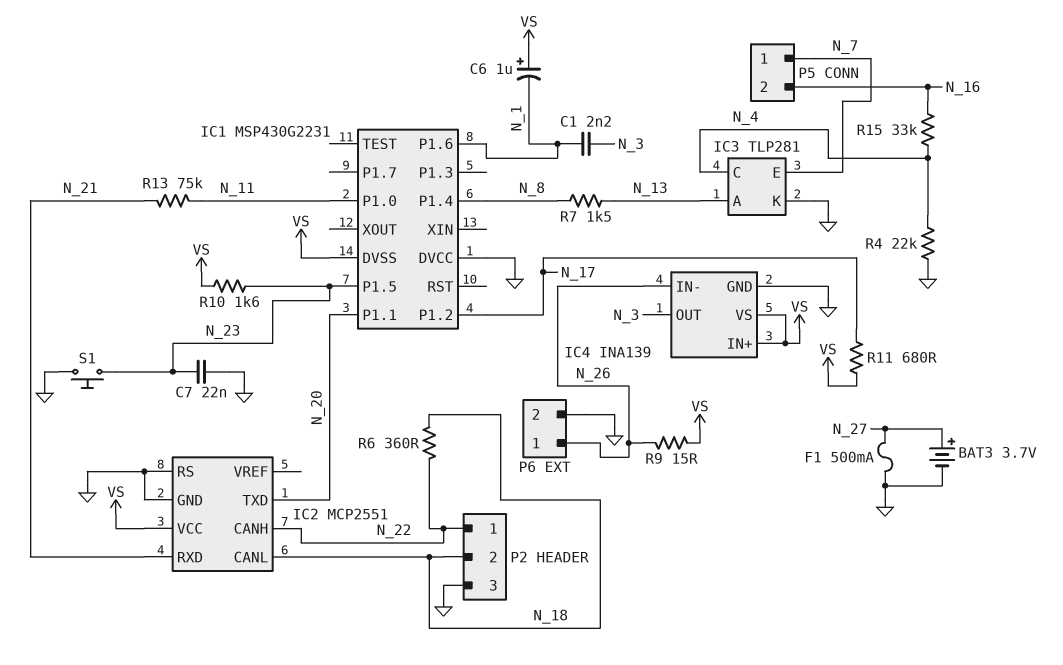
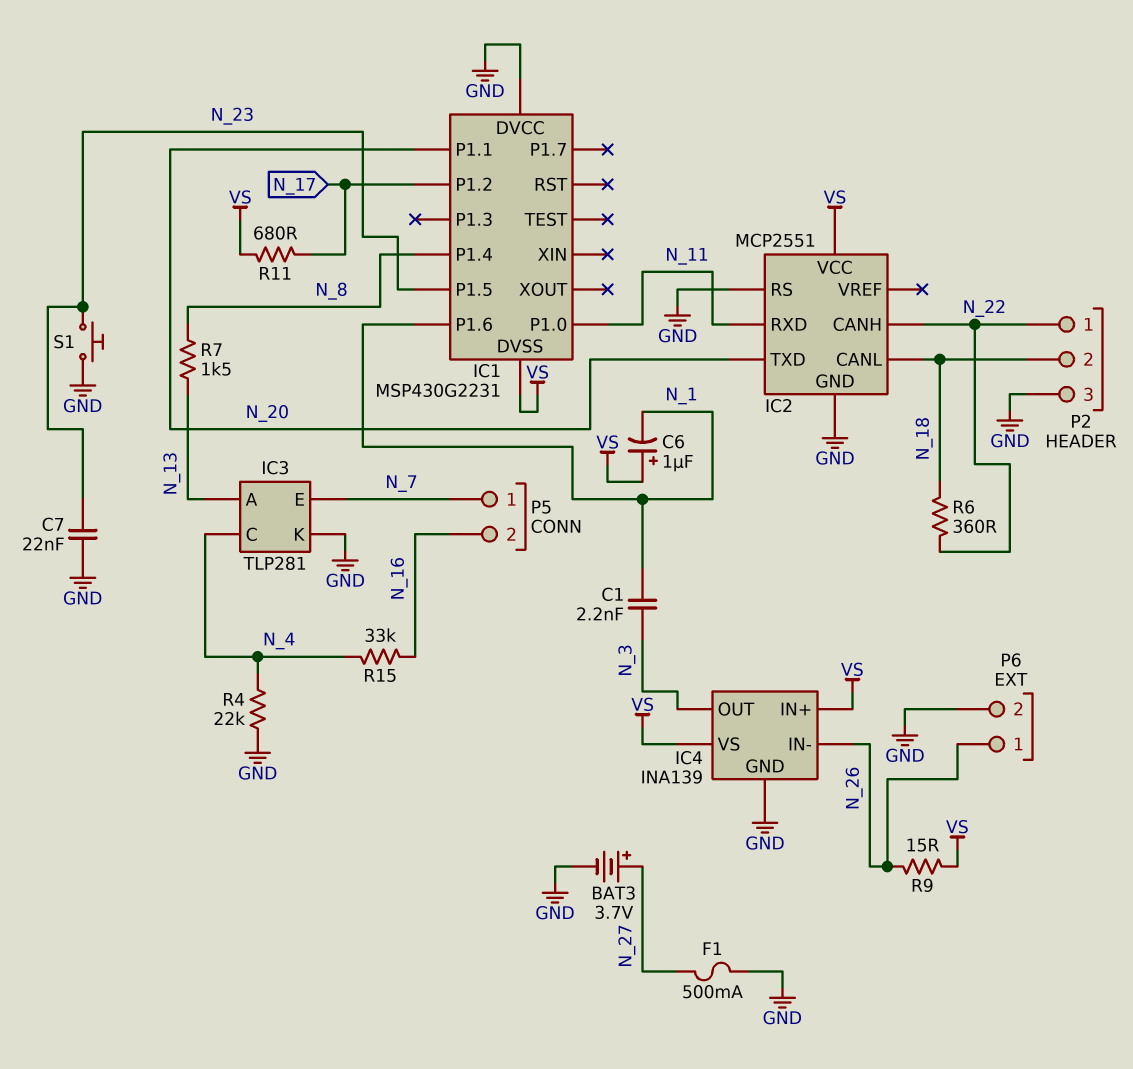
IC2 pin RXD: N_21 -> N_11
R10: 1.6k (N_23, VS) -> none
R13: 75k (N_11, N_21) -> none

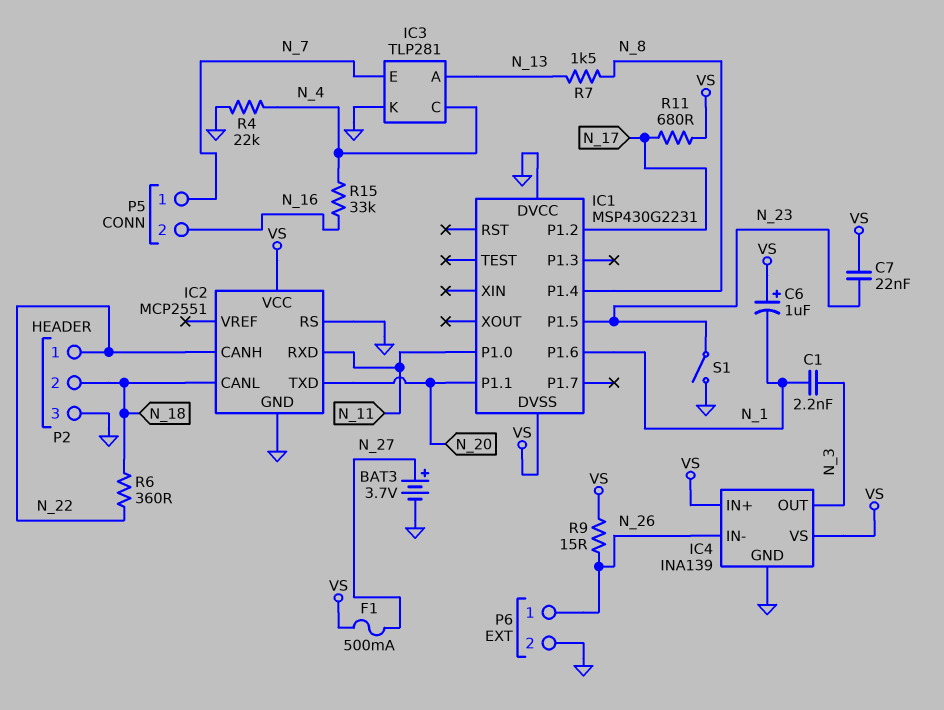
C7: 22nF (GND, N_23) -> 22nF (N_23, VS)
F1: 500mA (GND, N_27) -> 500mA (N_27, VS)
S1: button (GND, N_23) -> switch (GND, N_23)

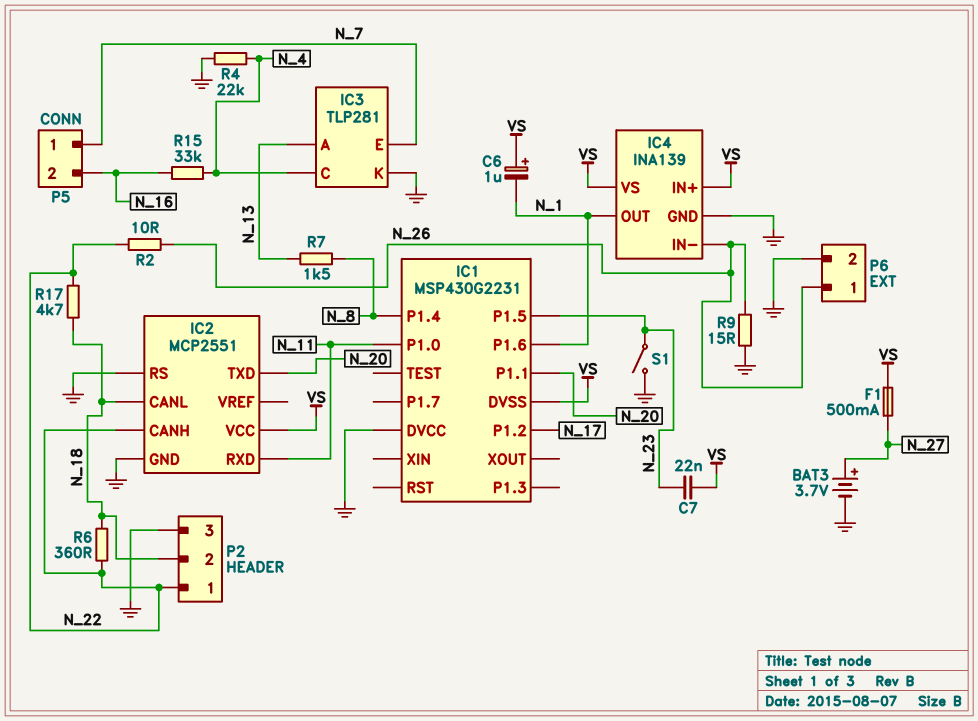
C1: 2.2nF (N_1, N_3) -> none
IC4 pin OUT: N_3 -> N_1
R2: none -> 10 (N_22, N_26)
R9: 15 (N_26, VS) -> 15 (GND, N_26)
R11: 680 (N_17, VS) -> none
R17: none -> 4.7k (N_18, N_22)

